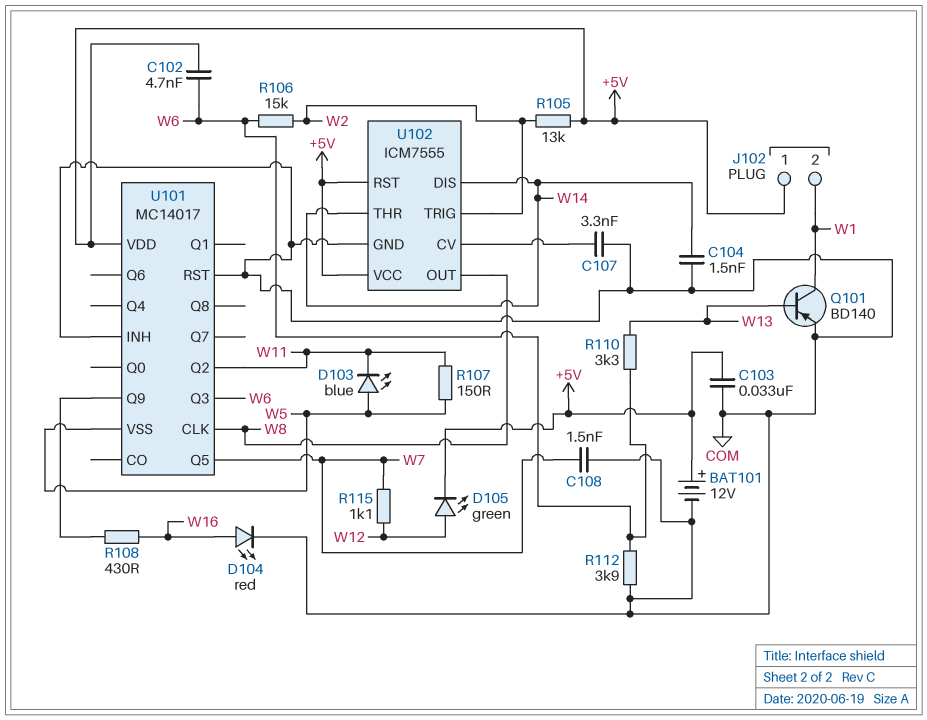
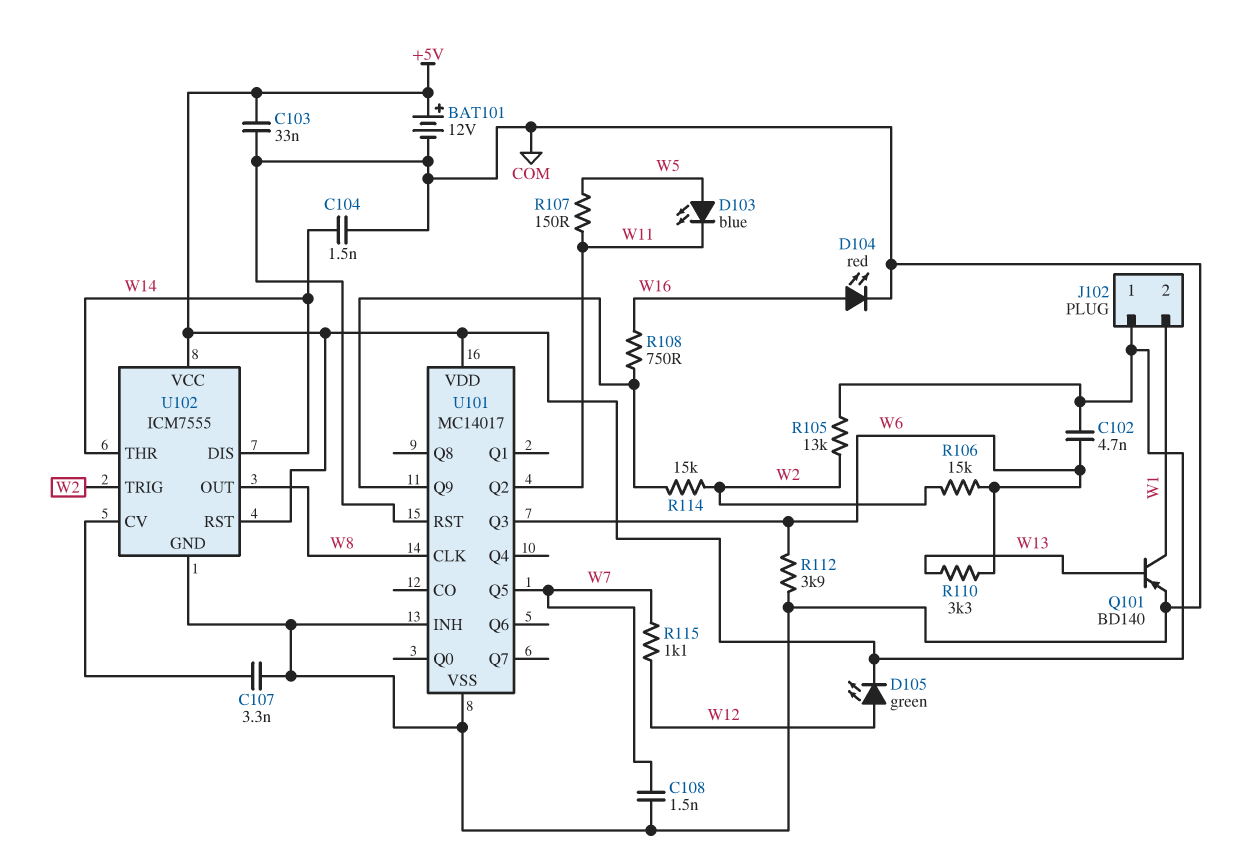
R108: 430 (U101/Q9, W16) -> 750 (U101/Q9, W16)
R114: none -> 15k (U101/Q9, W2)
U101 pin VSS: W5 -> COM

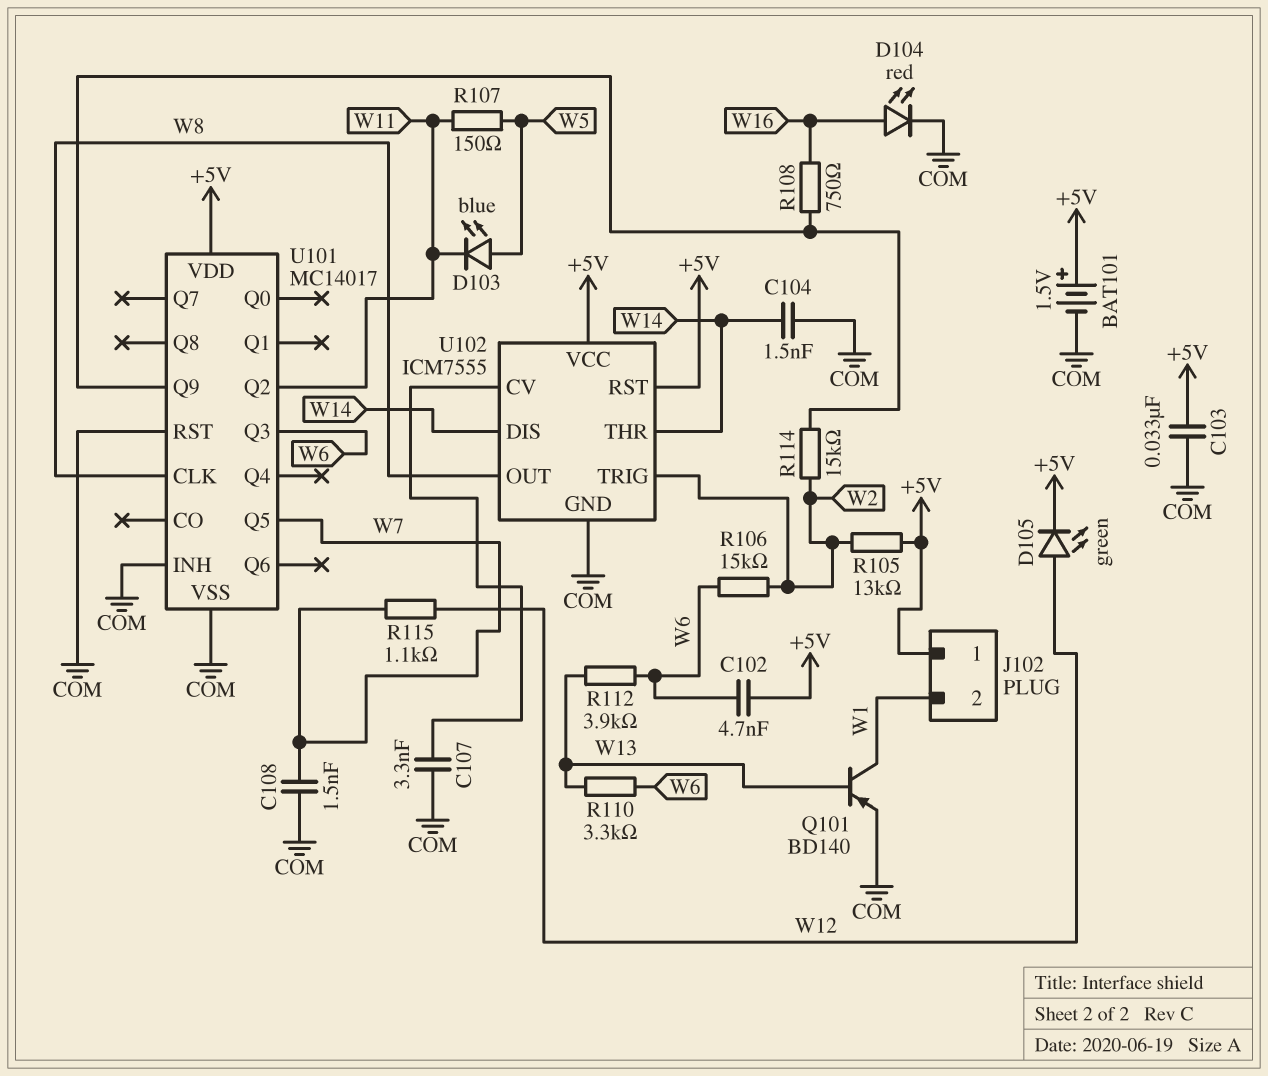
BAT101: 12V (plus +5V, minus COM) -> 1.5V (plus +5V, minus COM)
R112: 3.9k (COM, W6) -> 3.9k (W6, W13)

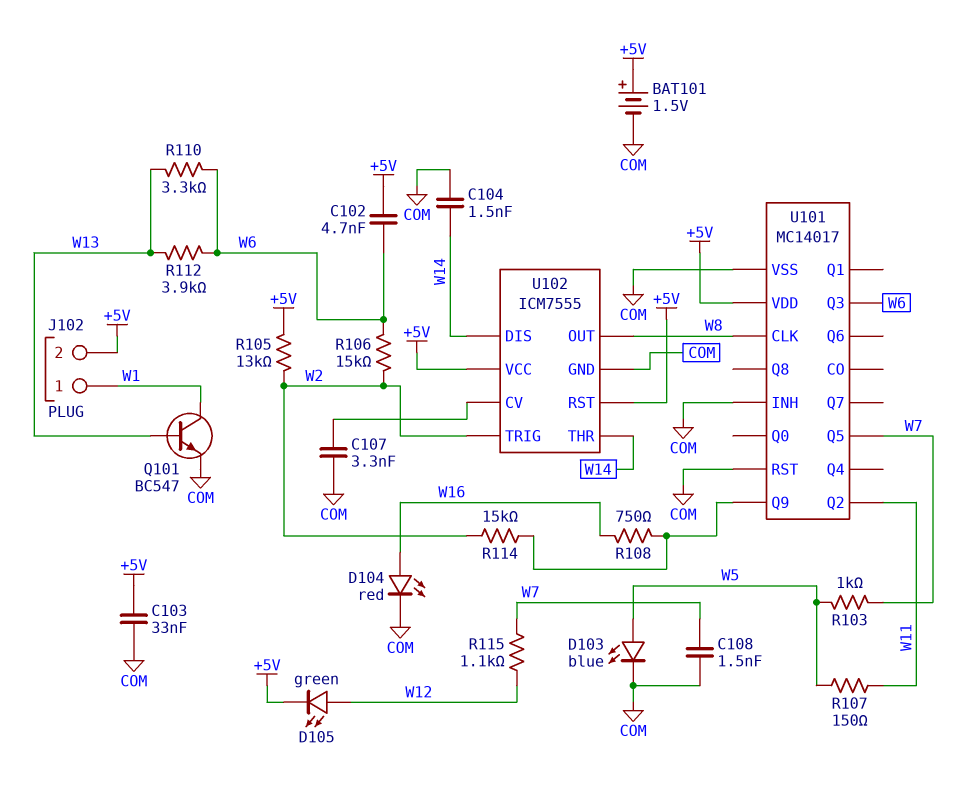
D103: LED blue (A W5, K W11) -> LED blue (A W5, K COM)
J102 pin 1: +5V -> W1
J102 pin 2: W1 -> +5V
Q101: PNP BD140 (B W13, C W1, E COM) -> NPN BC547 (B W13, C W1, E COM)
R103: none -> 1k (W5, W7)

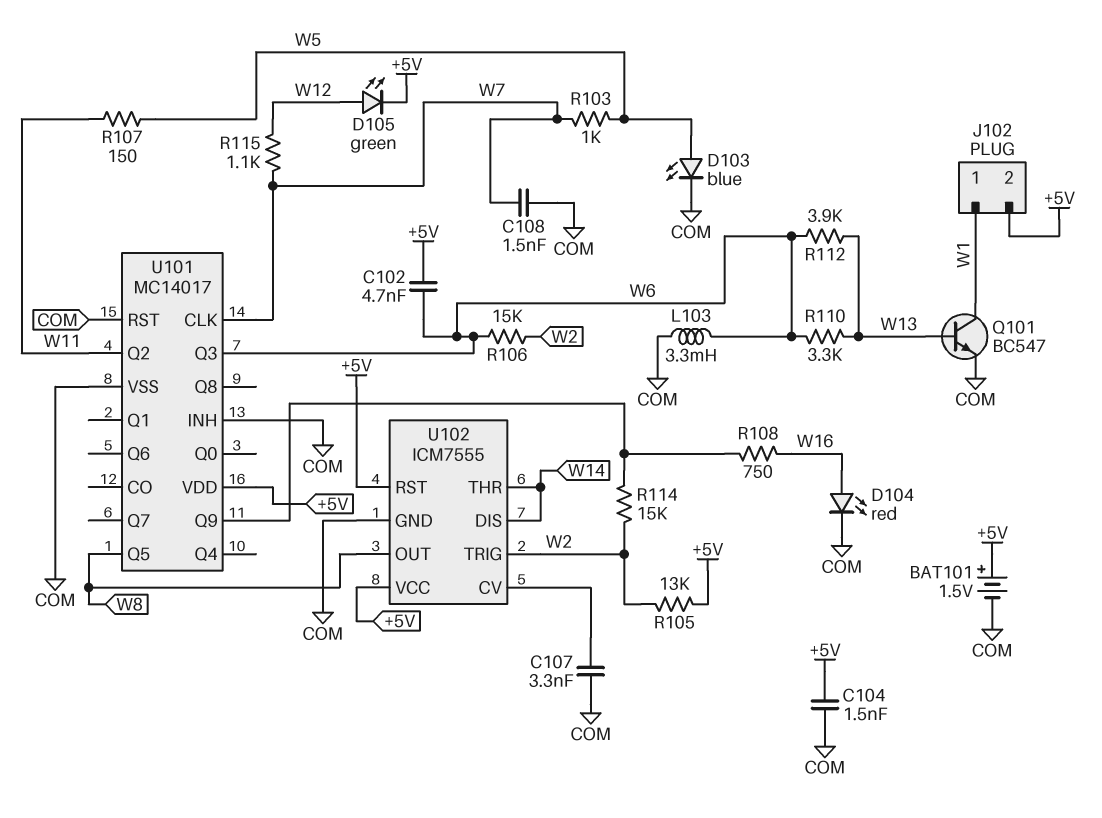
C103: 33nF (+5V, COM) -> none
C104: 1.5nF (COM, W14) -> 1.5nF (+5V, COM)
L103: none -> 3.3mH (COM, W6)
U101 pin CLK: W8 -> W7
U101 pin Q5: W7 -> W8

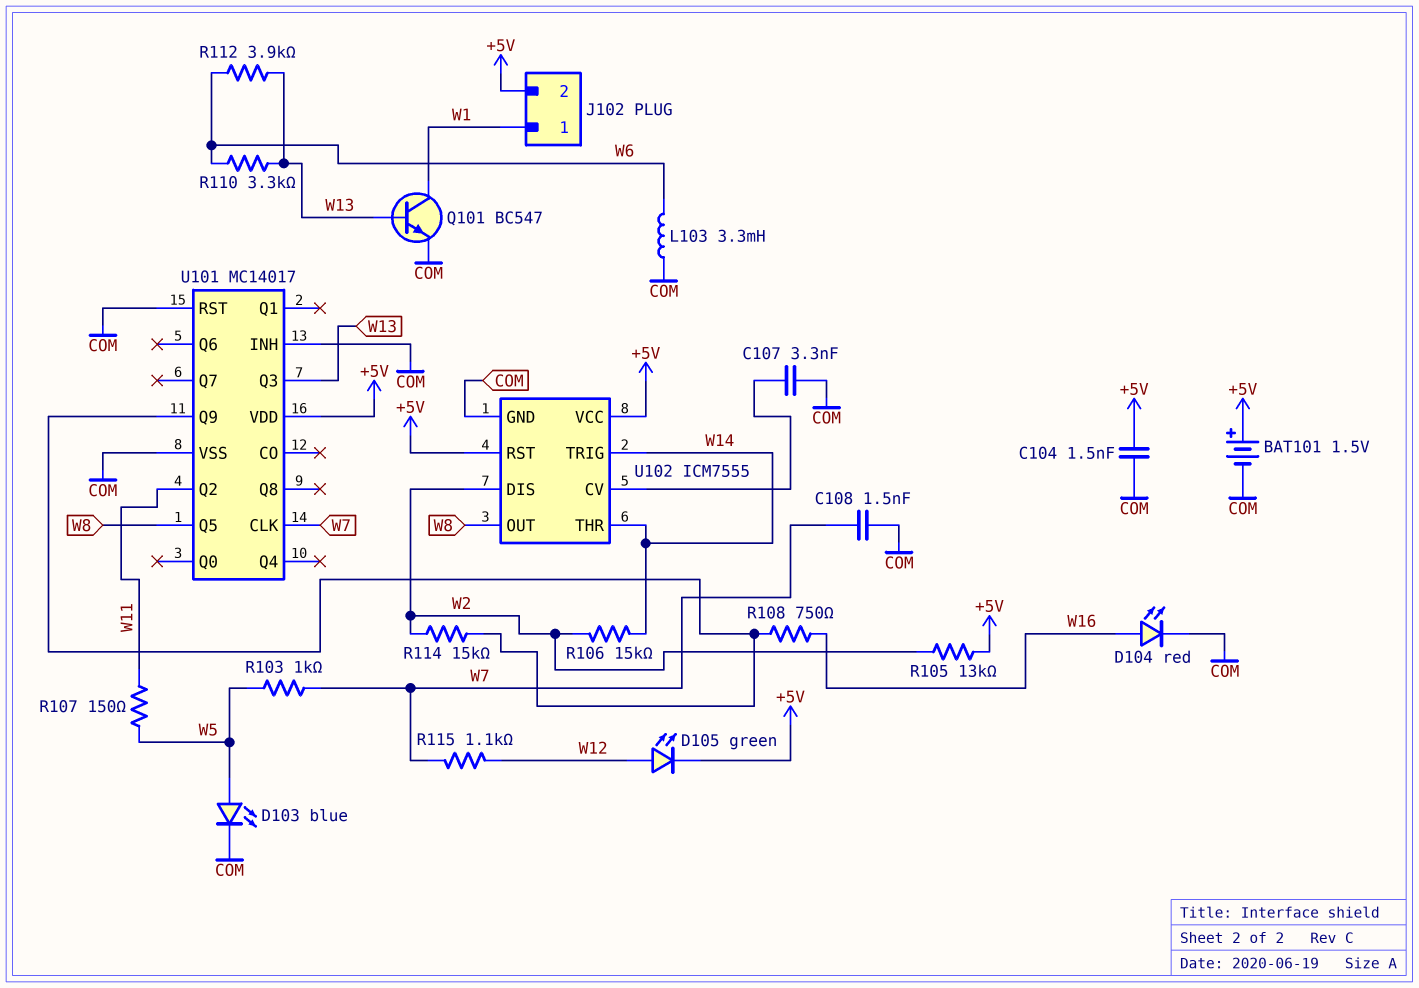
C102: 4.7nF (+5V, W6) -> none
R106: 15k (W2, W6) -> 15k (W2, W14)
U101 pin Q3: W6 -> W13
U102 pin DIS: W14 -> W2
U102 pin TRIG: W2 -> W14

